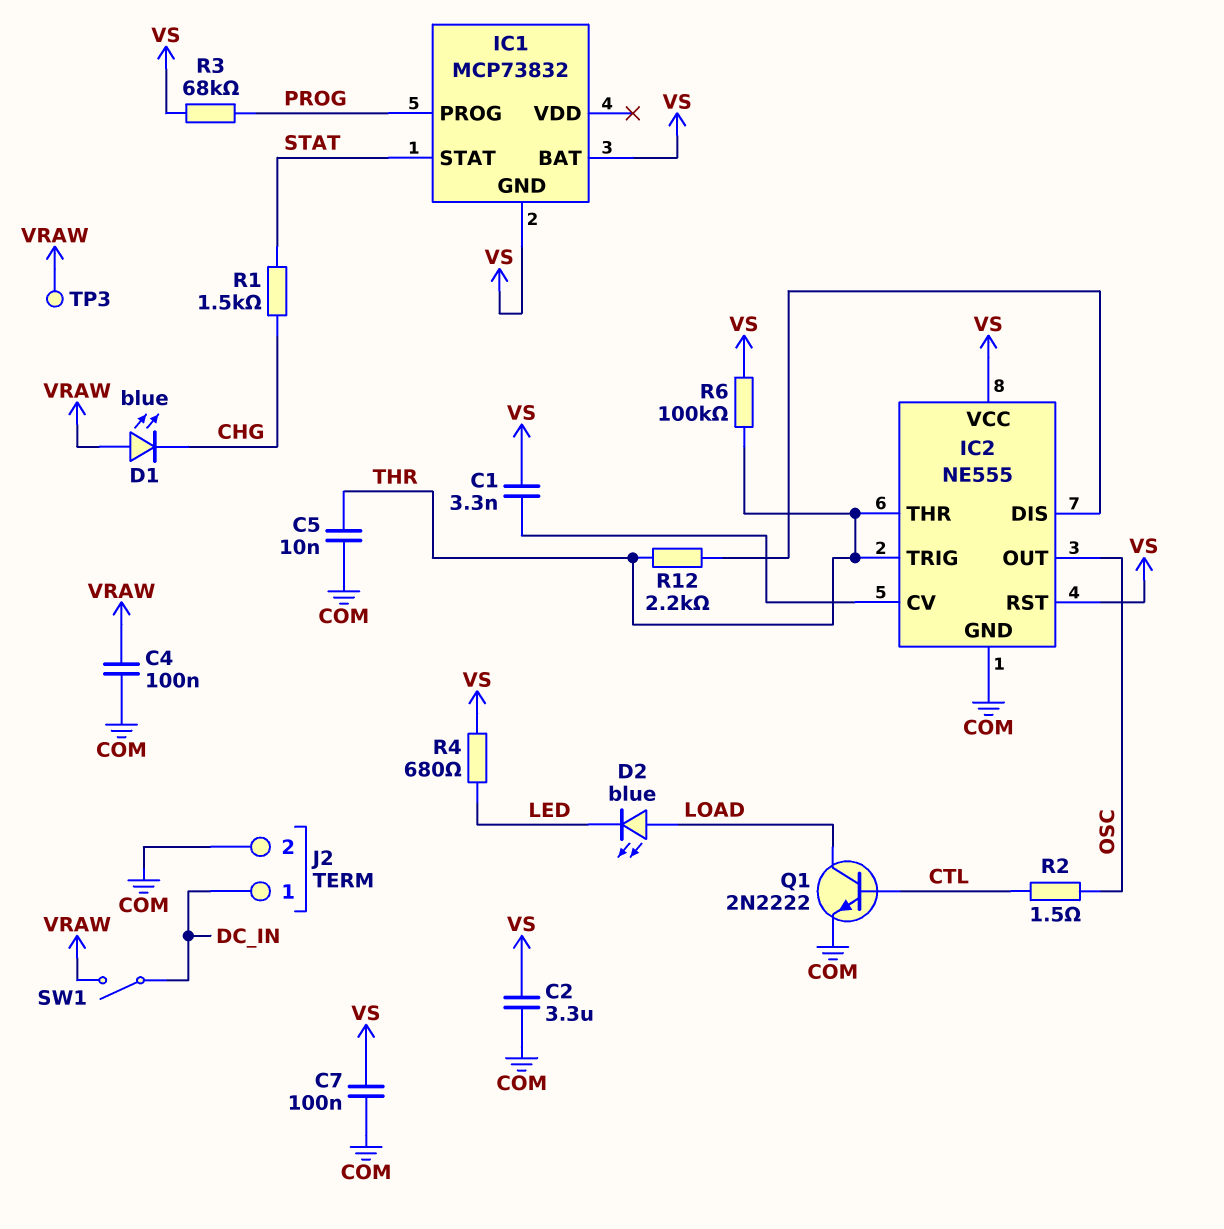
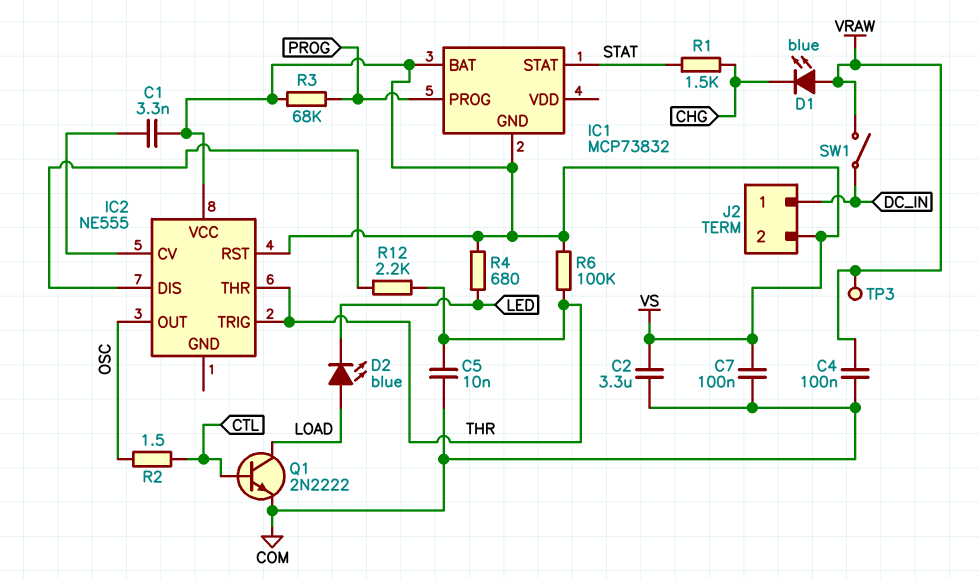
IC2 pin GND: COM -> none
J2 pin 2: COM -> VS

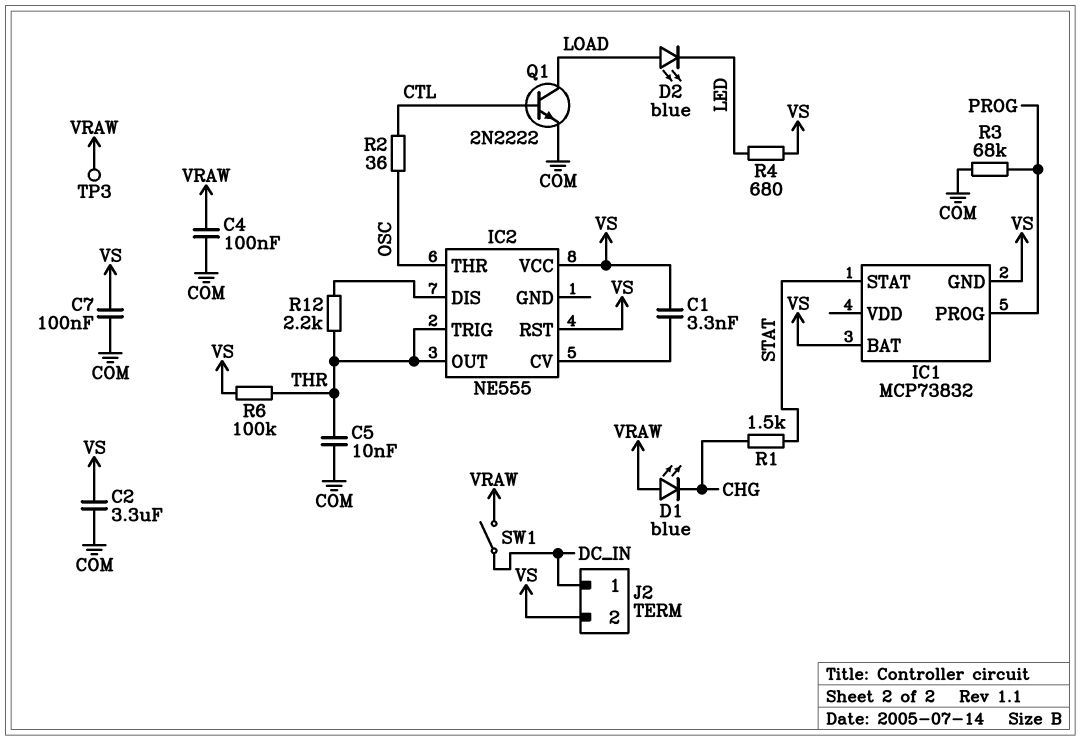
IC2 pin OUT: OSC -> THR
IC2 pin THR: THR -> OSC
R2: 1.5 (CTL, OSC) -> 36 (CTL, OSC)
R3: 68k (PROG, VS) -> 68k (COM, PROG)

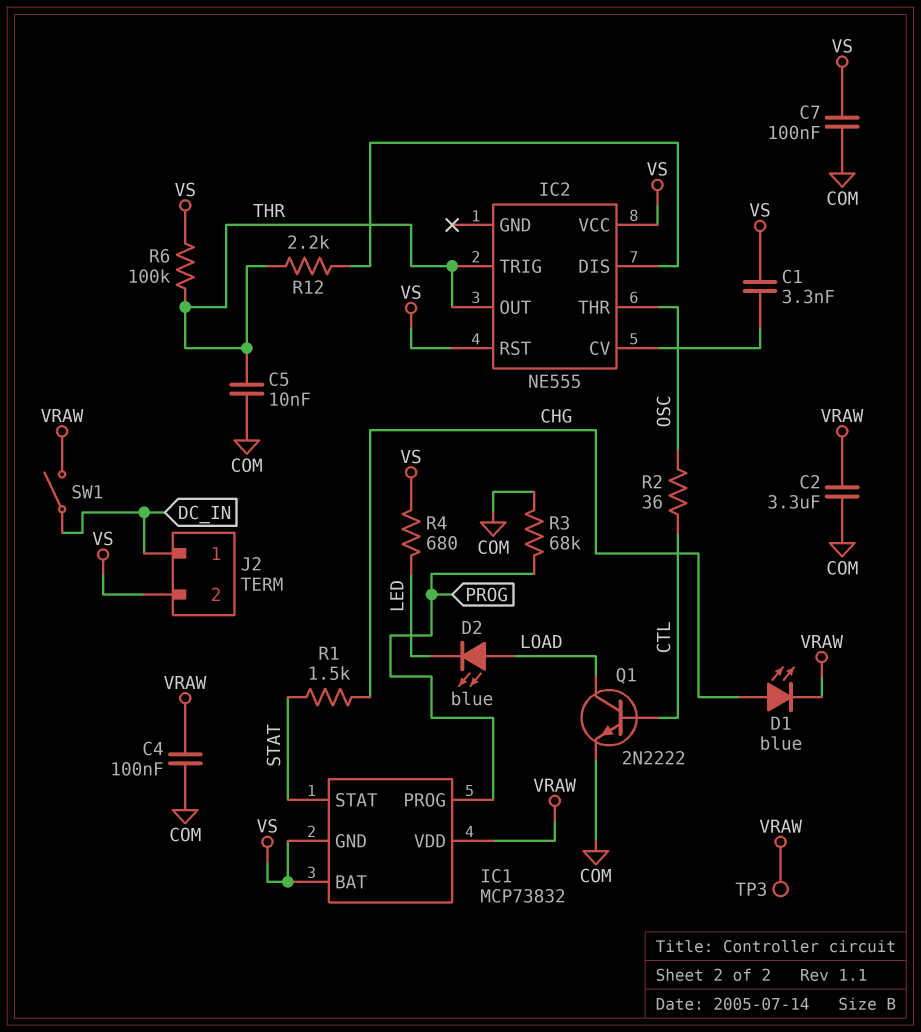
C2: 3.3uF (COM, VS) -> 3.3uF (COM, VRAW)
D1: LED blue (A VRAW, K CHG) -> LED blue (A CHG, K VRAW)
IC1 pin VDD: none -> VRAW

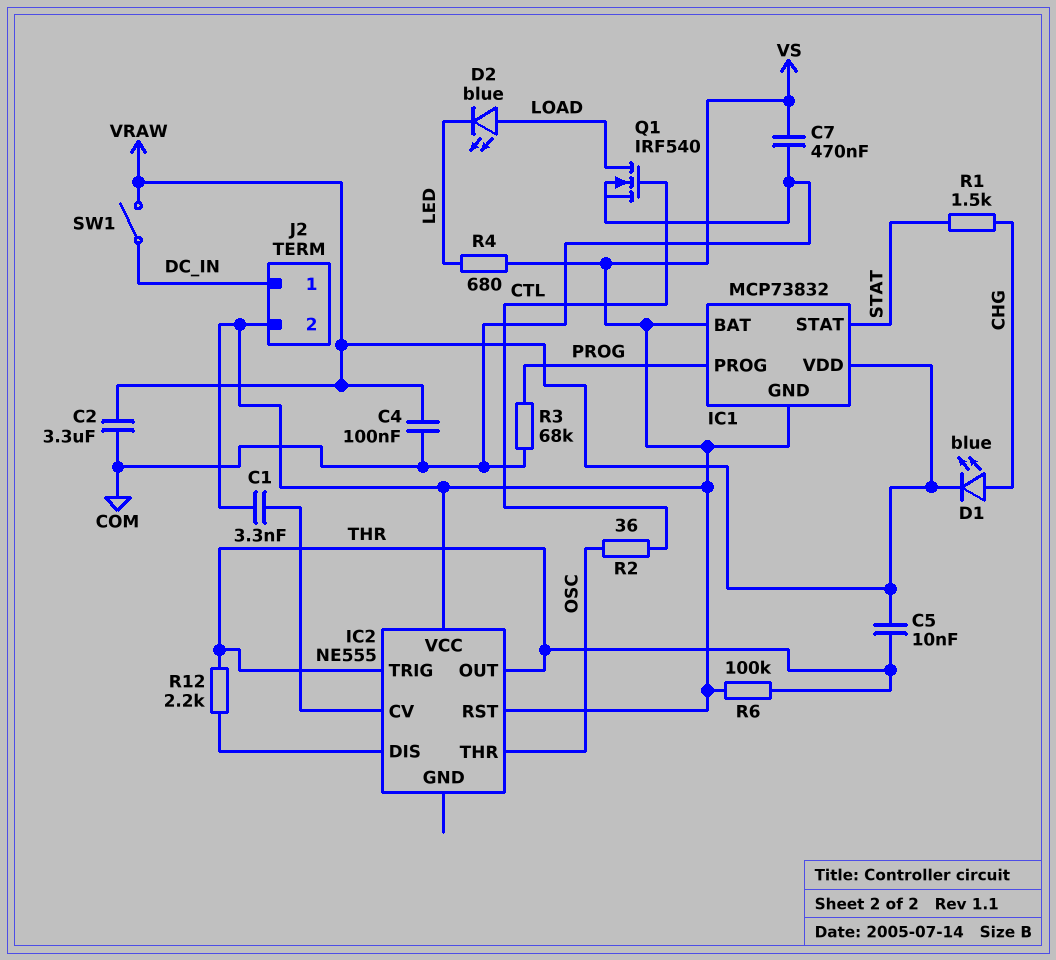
C5: 10nF (COM, THR) -> 10nF (THR, VRAW)
C7: 100nF (COM, VS) -> 470nF (COM, VS)
Q1: NPN 2N2222 (B CTL, C LOAD, E COM) -> NMOS IRF540 (G CTL, D LOAD, S COM)
TP3: test point (VRAW) -> none

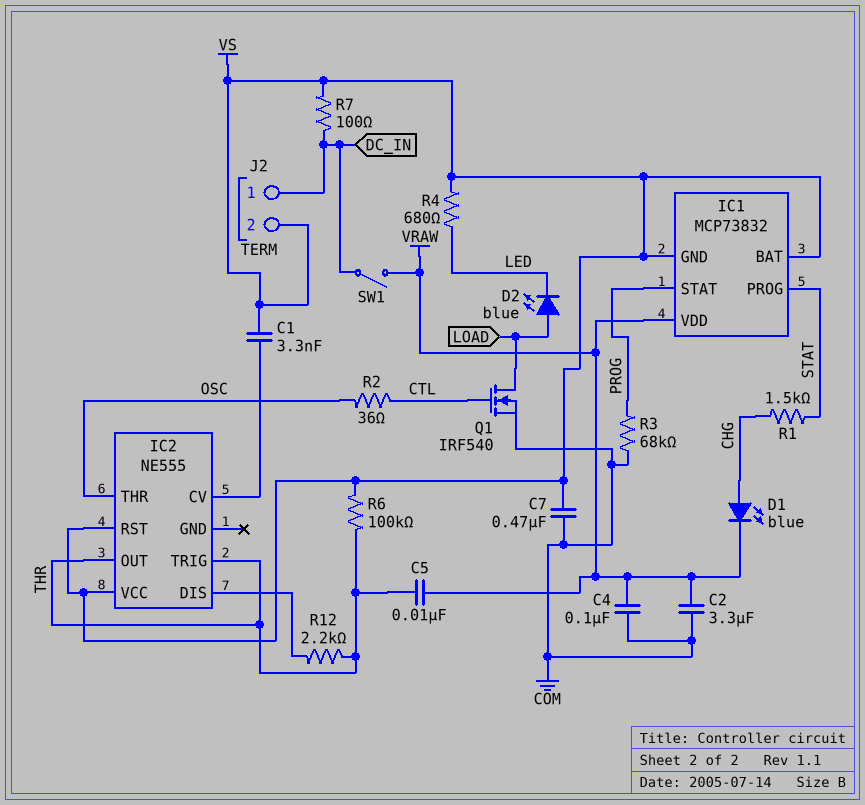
IC1 pin PROG: PROG -> STAT
IC1 pin STAT: STAT -> PROG
R7: none -> 100 (DC_IN, VS)

